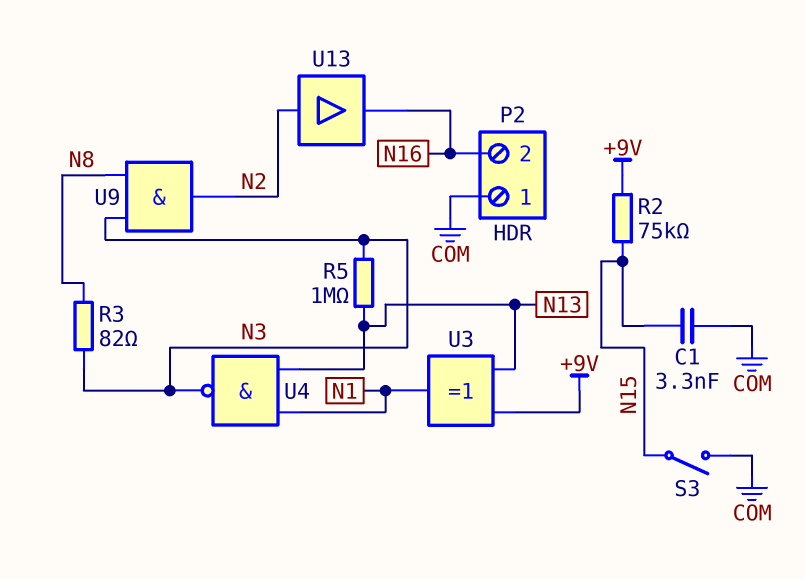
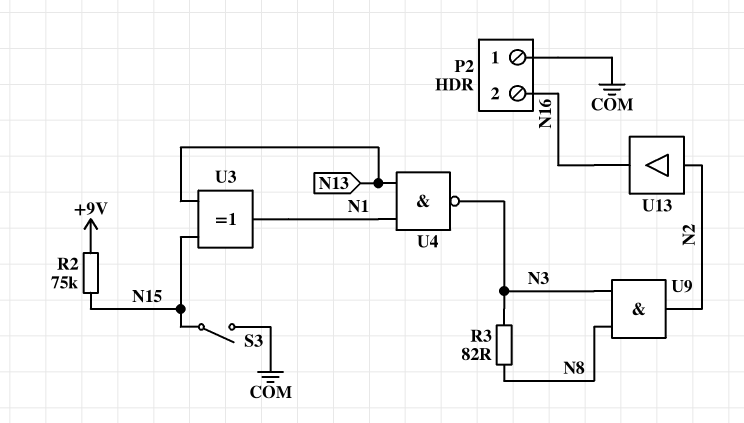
C1: 3.3nF (COM, N15) -> none
R5: 1M (N3, N13) -> none
U3: XOR (in +9V, in N13, out N1) -> XOR (in N13, in N15, out N1)

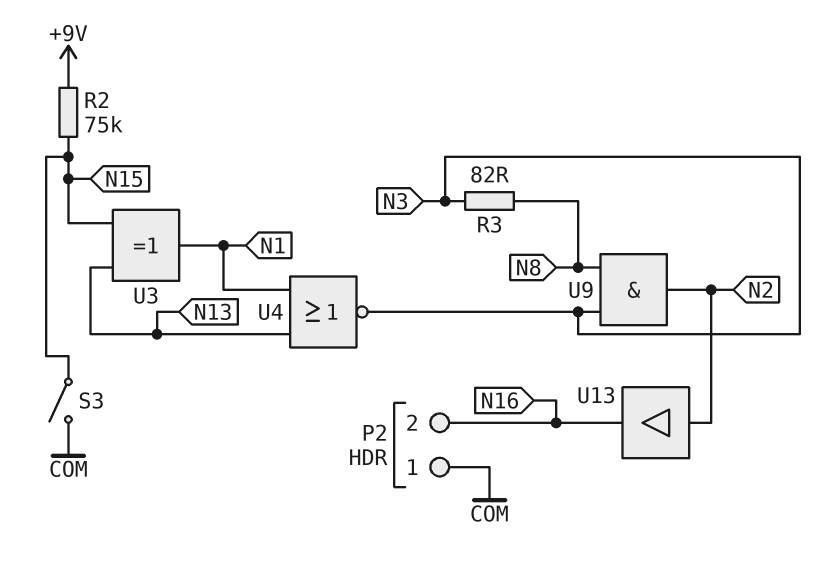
U4: NAND (in N1, in N13, out N3) -> NOR (in N1, in N13, out N3)

